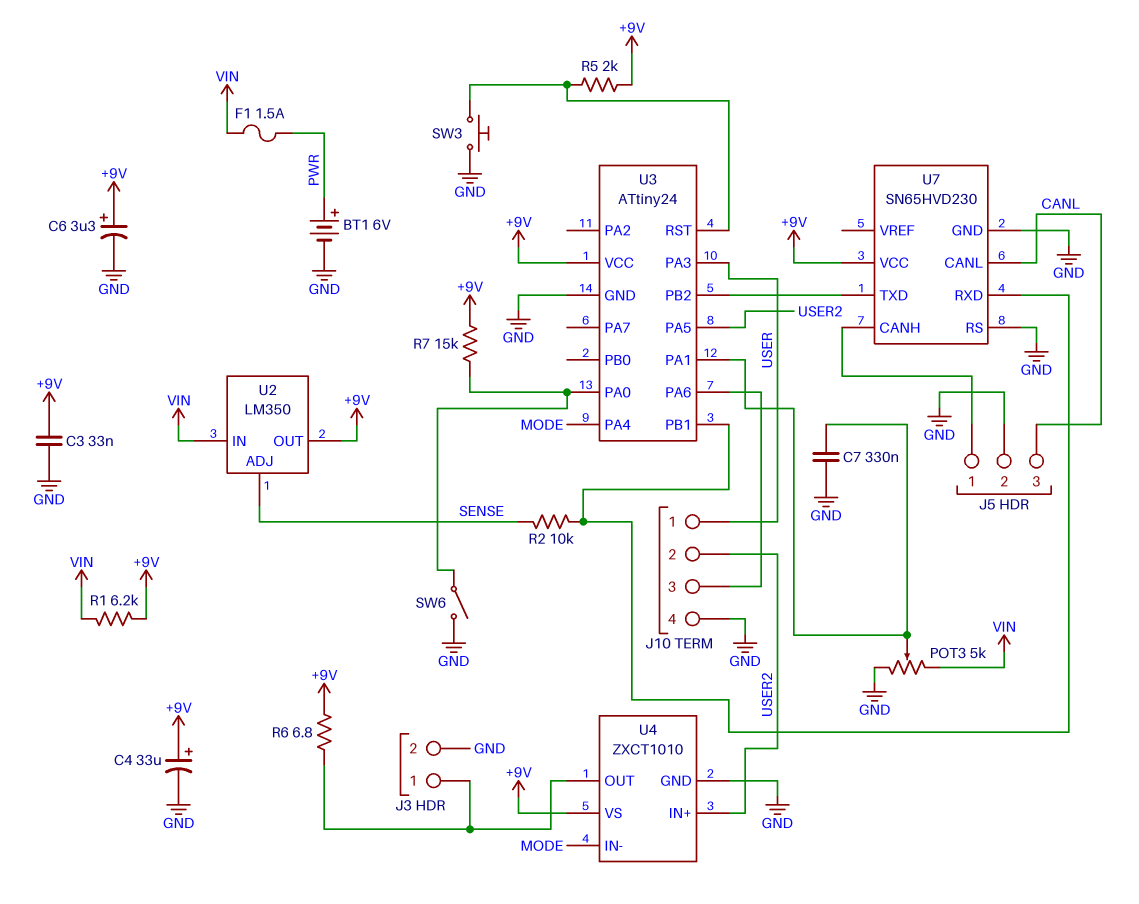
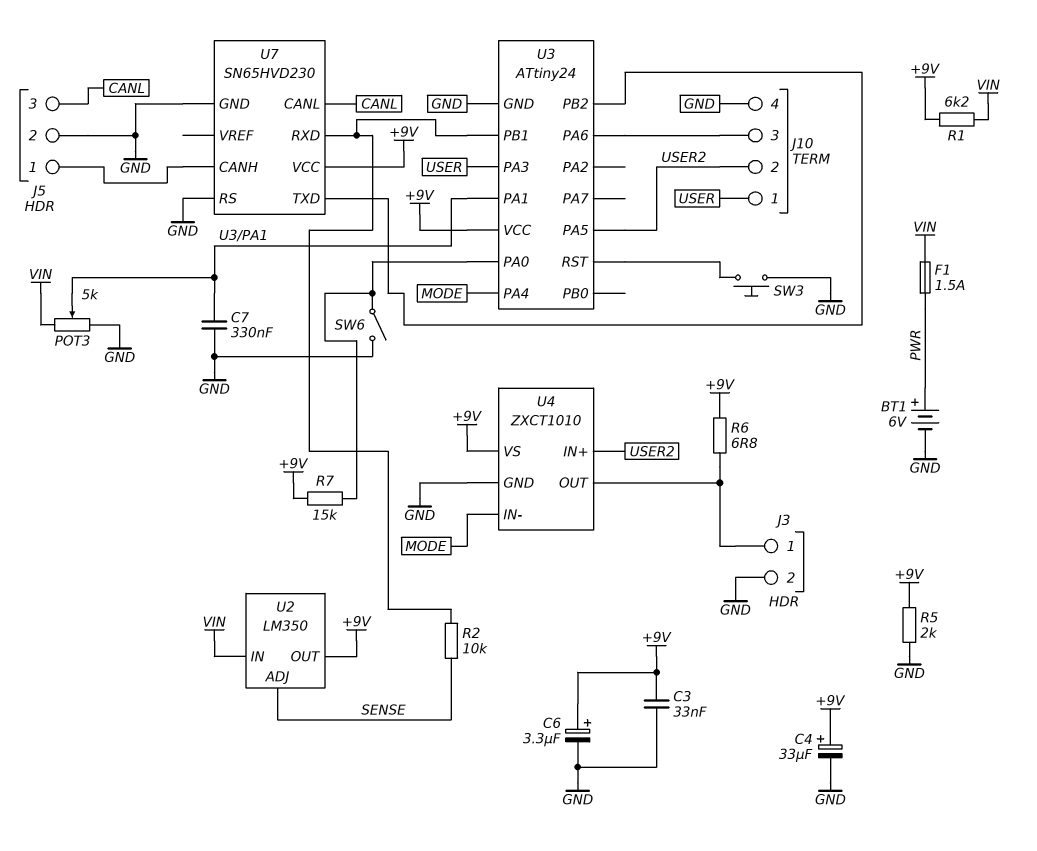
R5: 2k (+9V, U3/RST) -> 2k (+9V, GND)

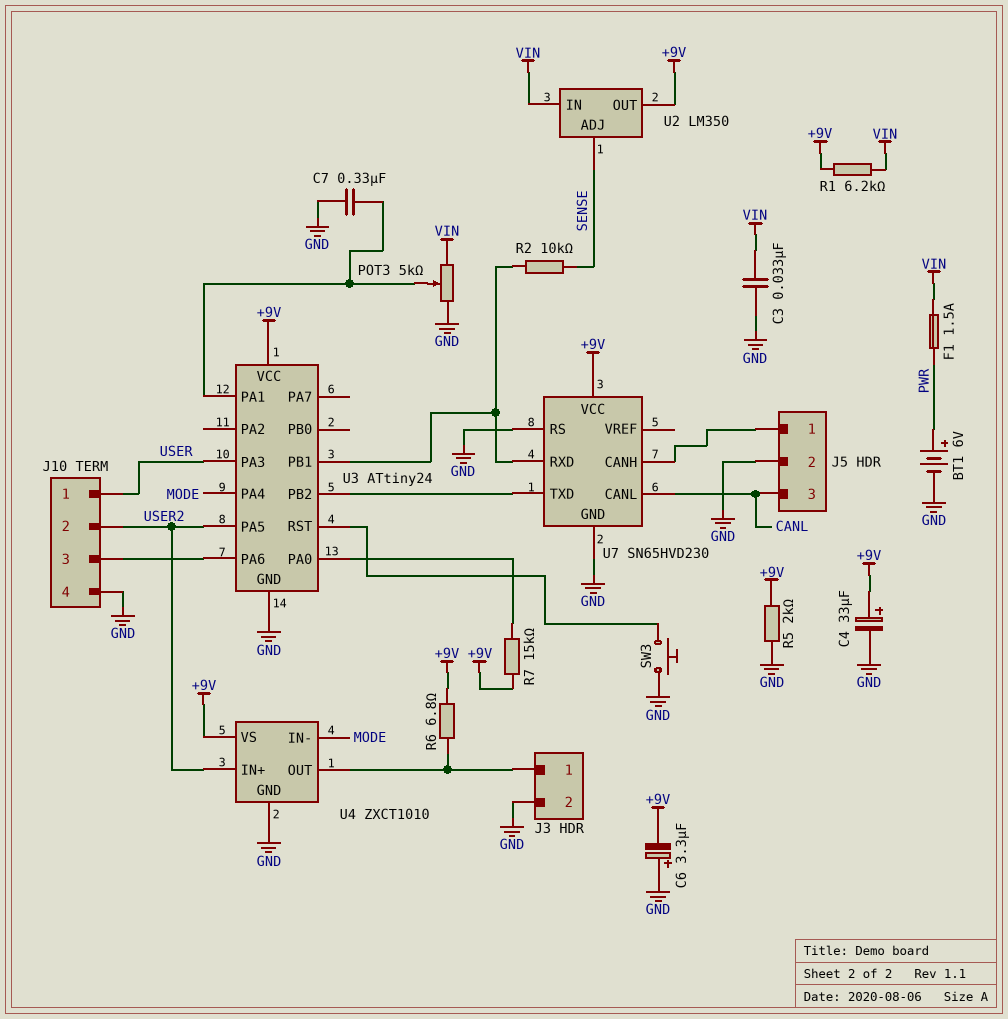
C3: 33nF (+9V, GND) -> 33nF (GND, VIN)
C6: 3.3uF (plus +9V, minus GND) -> 3.3uF (plus GND, minus +9V)
SW6: switch (GND, U3/PA0) -> none

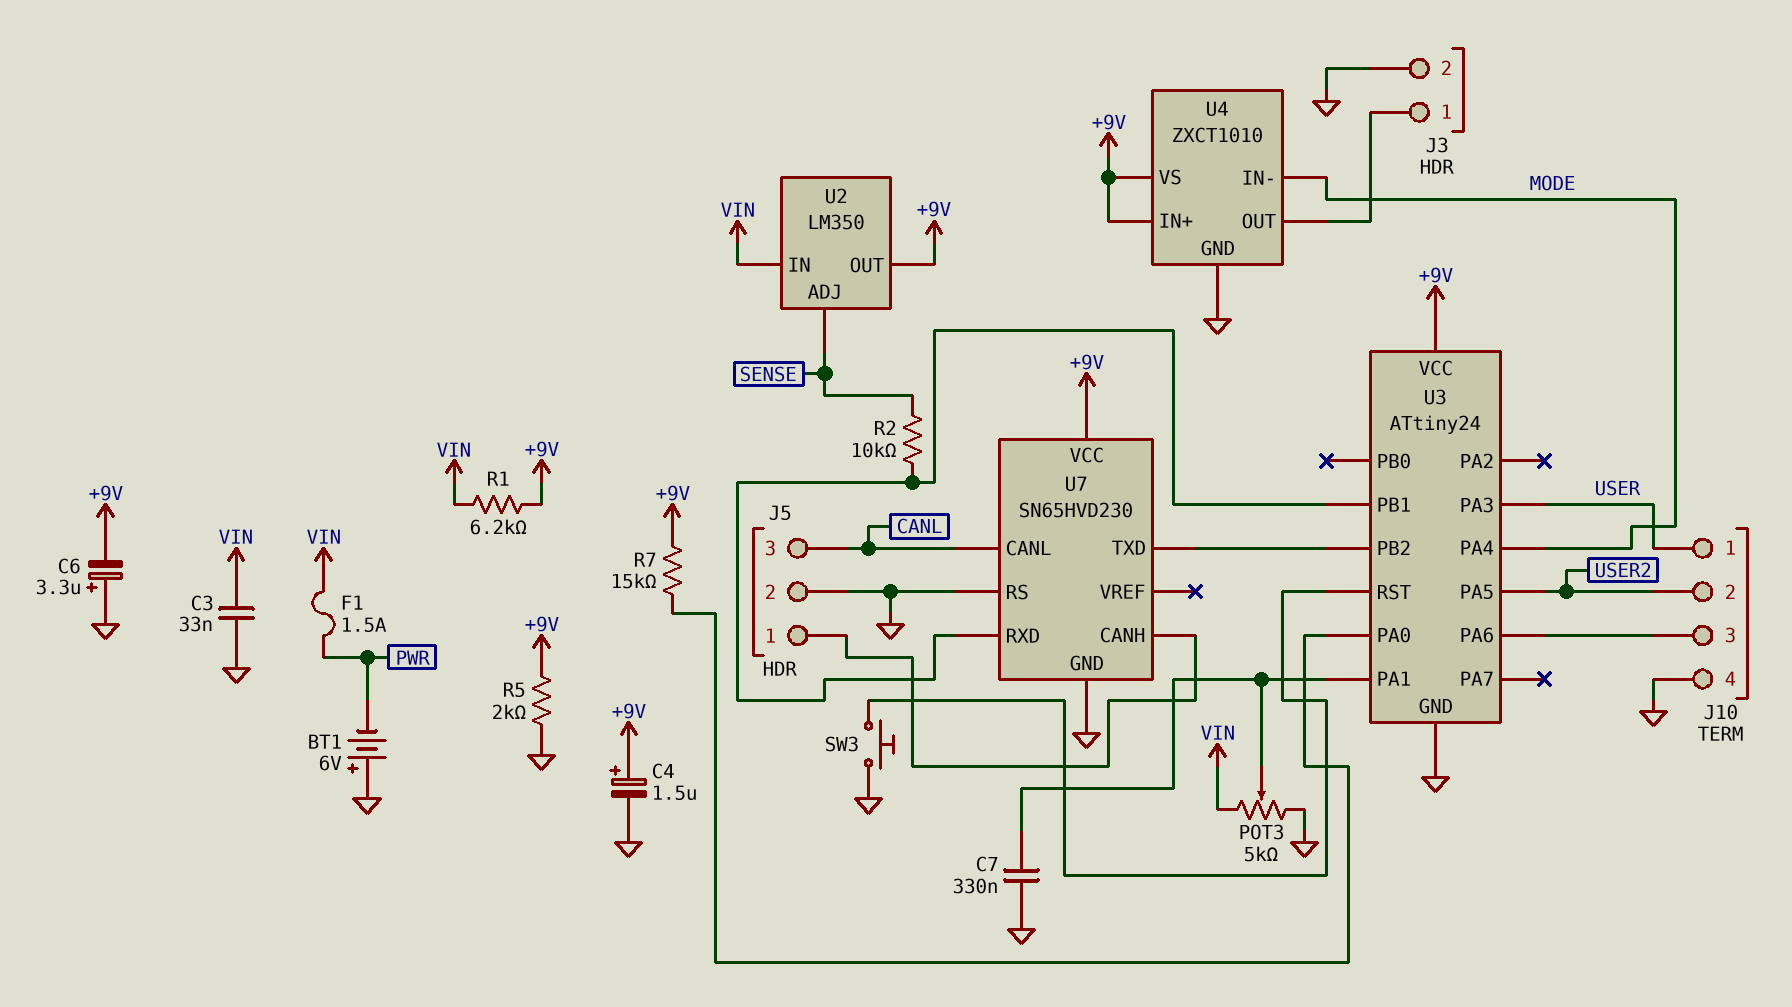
BT1: 6V (plus PWR, minus GND) -> 6V (plus GND, minus PWR)
C4: 33uF (plus +9V, minus GND) -> 1.5uF (plus +9V, minus GND)
R6: 6.8 (+9V, J3/1) -> none
U4 pin IN+: USER2 -> +9V

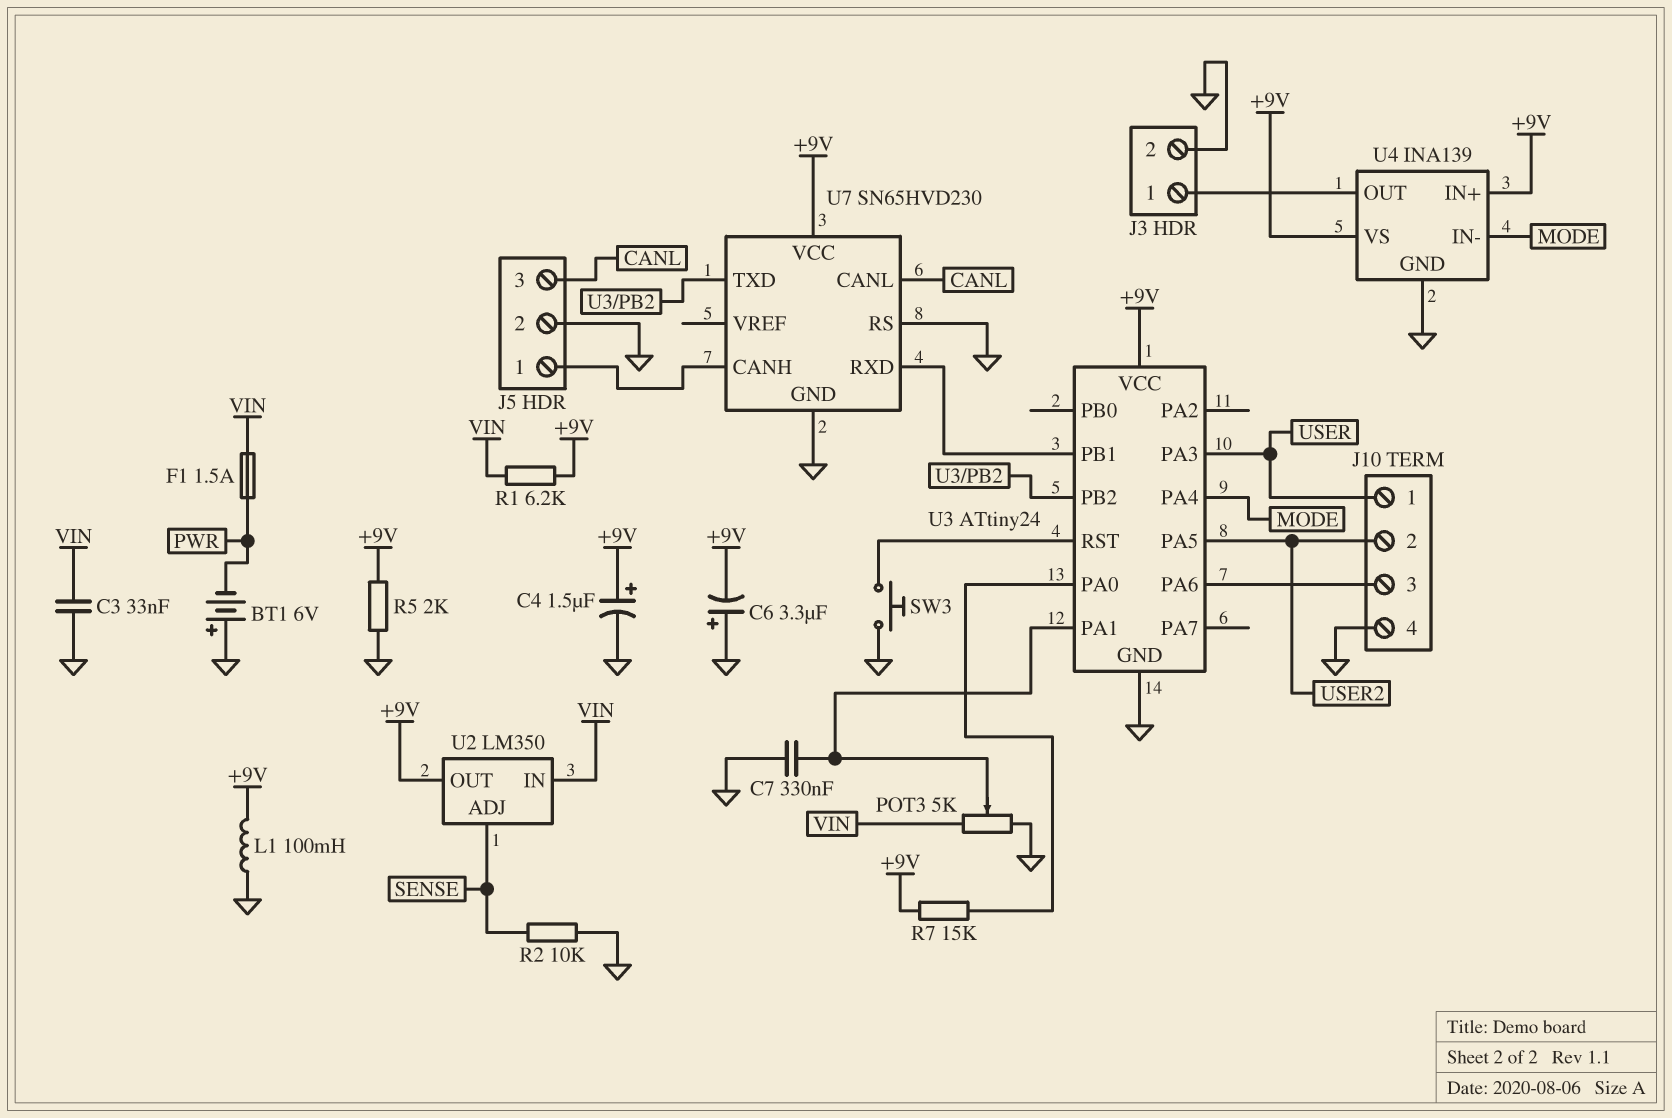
L1: none -> 100mH (+9V, GND)
R2: 10k (SENSE, U3/PB1) -> 10k (GND, SENSE)
U4: ZXCT1010 -> INA139

